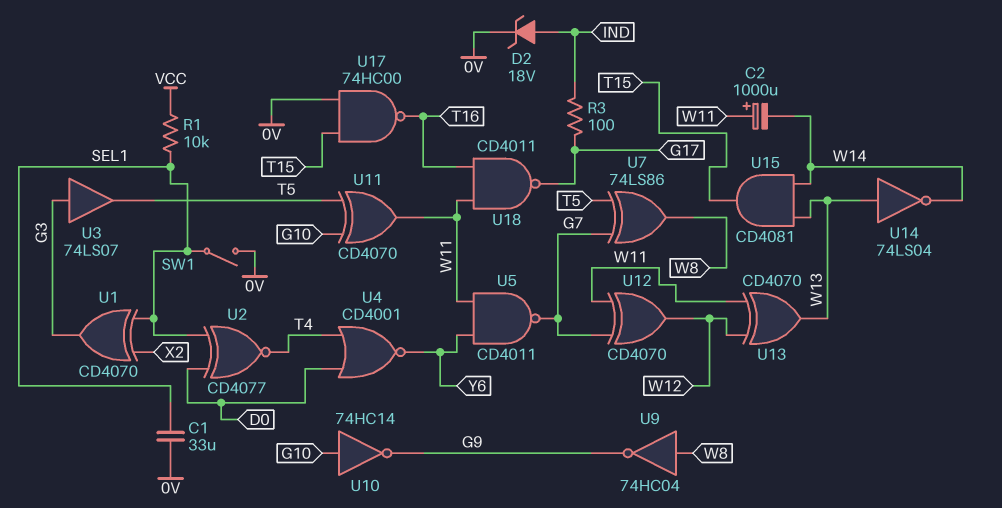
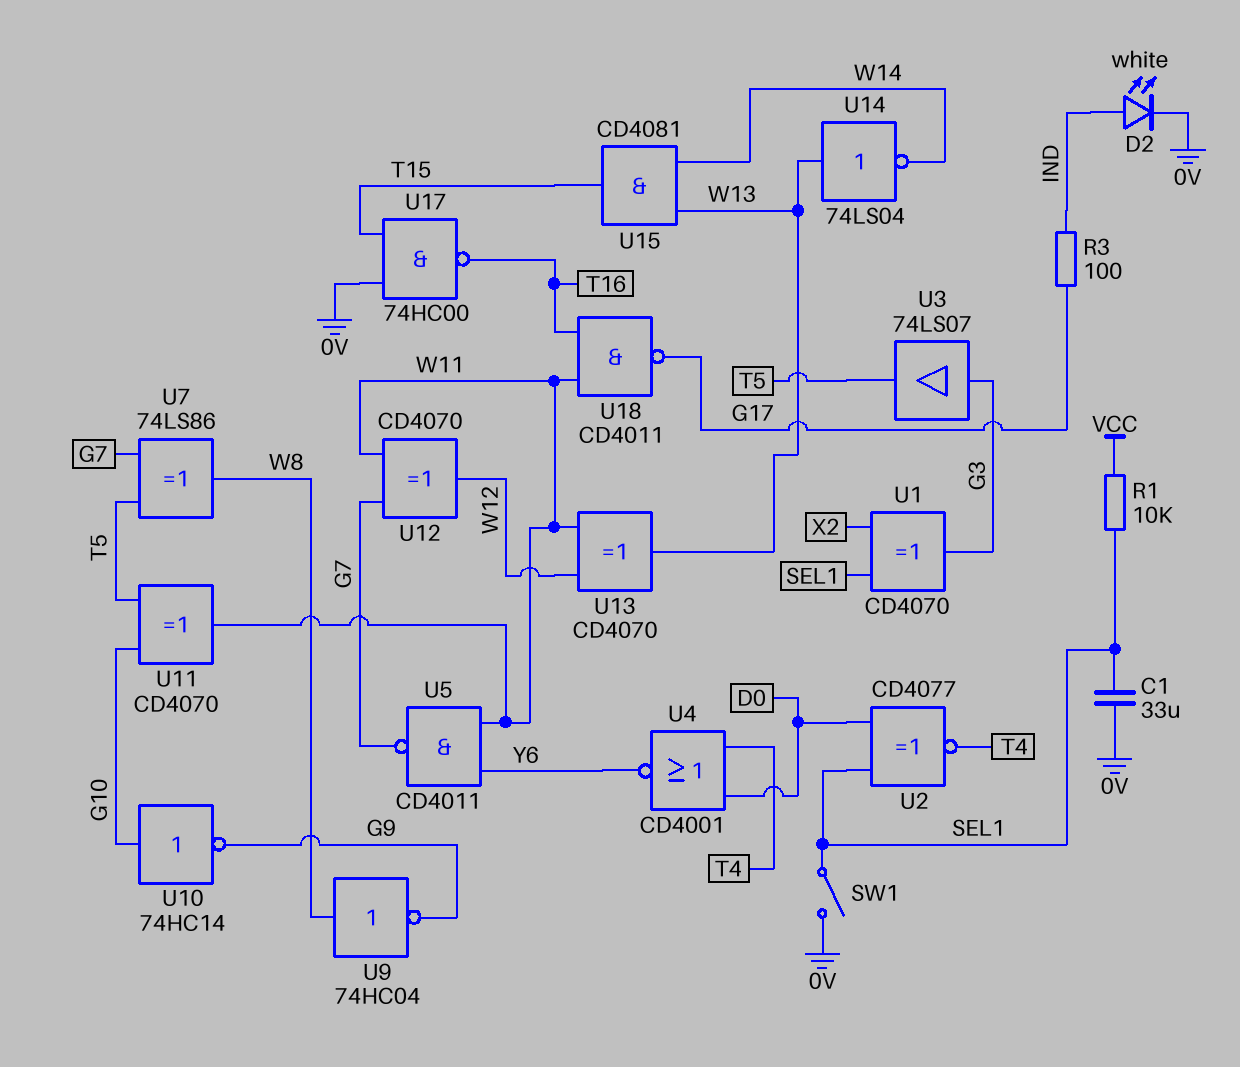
C2: 1000uF (plus W11, minus W14) -> none
D2: zener 18V (A IND, K 0V) -> LED white (A IND, K 0V)

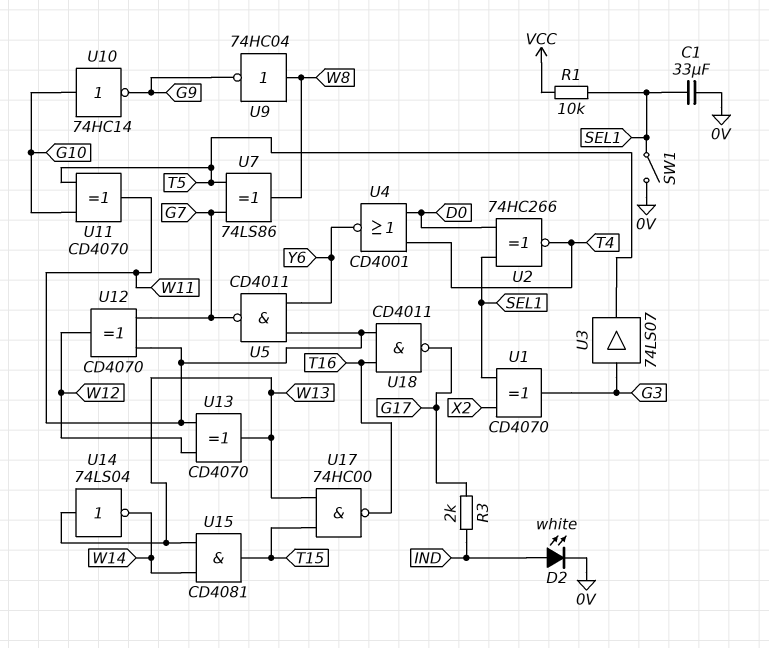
R3: 100 (G17, IND) -> 2k (G17, IND)
U2: XNOR CD4077 (in D0, in SEL1, out T4) -> XNOR 74HC266 (in D0, in SEL1, out T4)
U17: NAND 74HC00 (in 0V, in T15, out T16) -> NAND 74HC00 (in T15, in W13, out T16)

